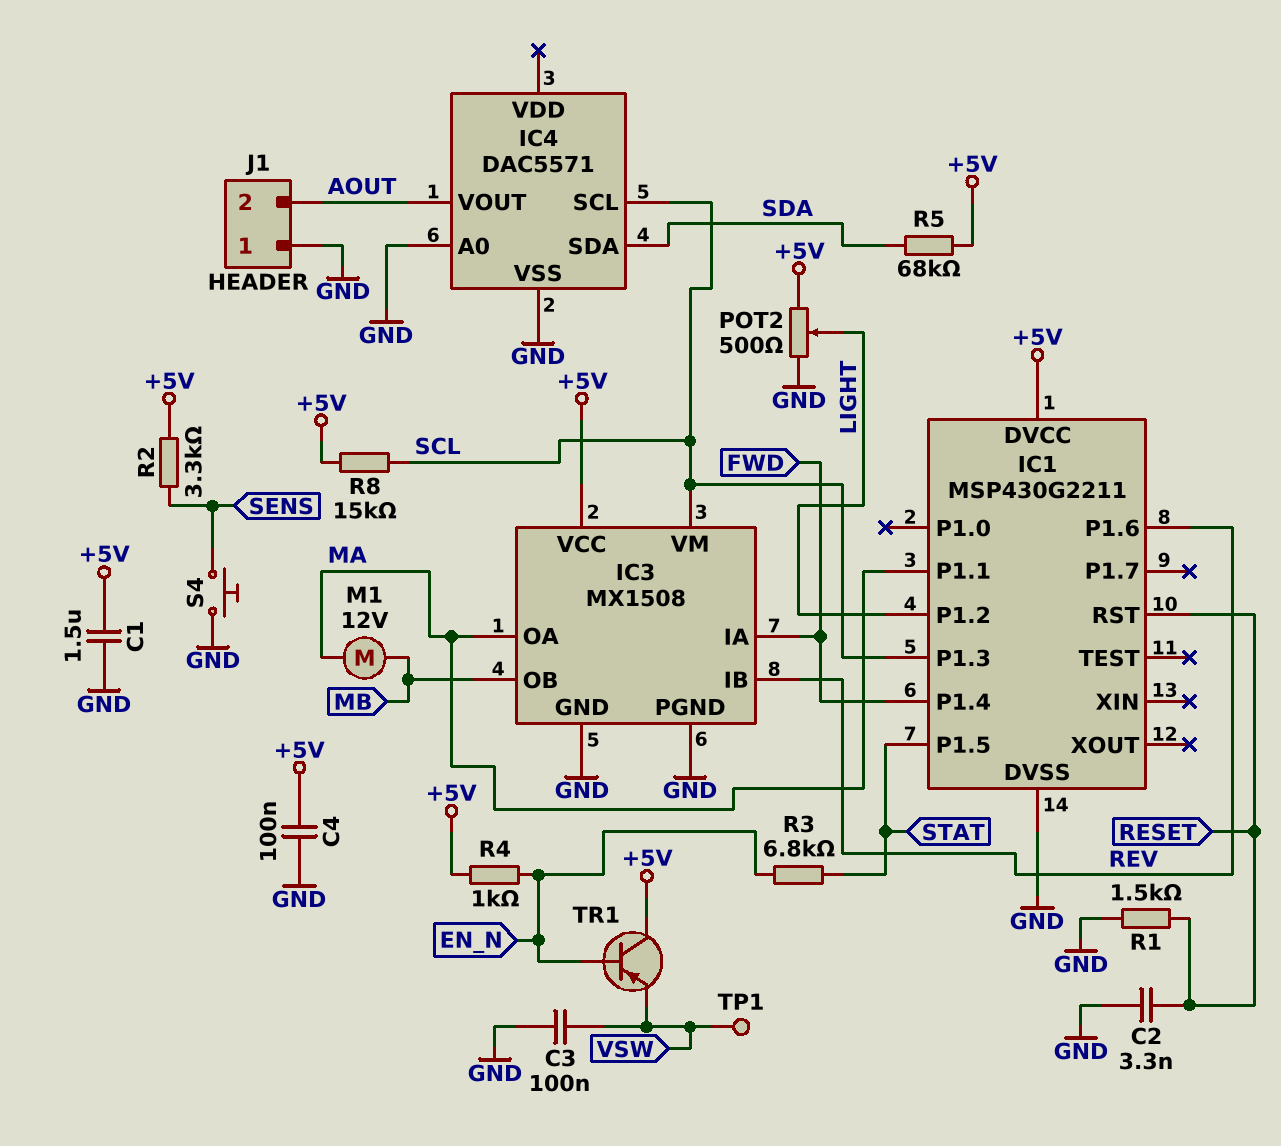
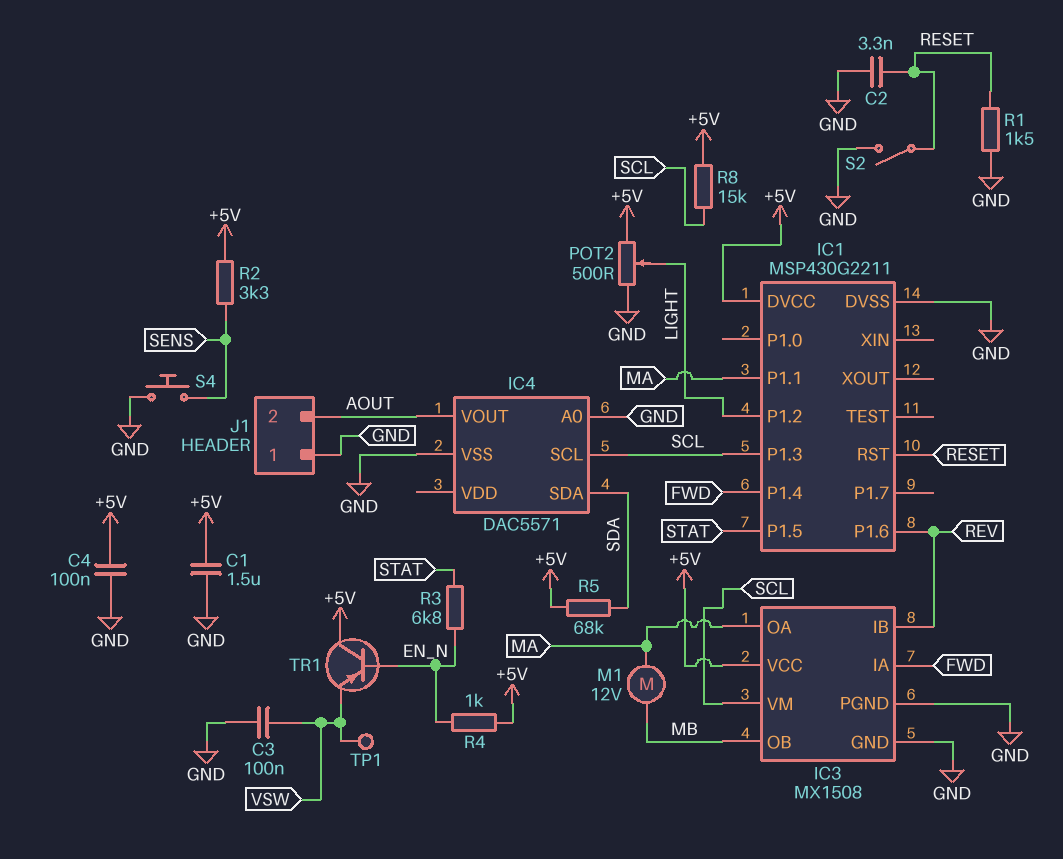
S2: none -> switch (GND, RESET)

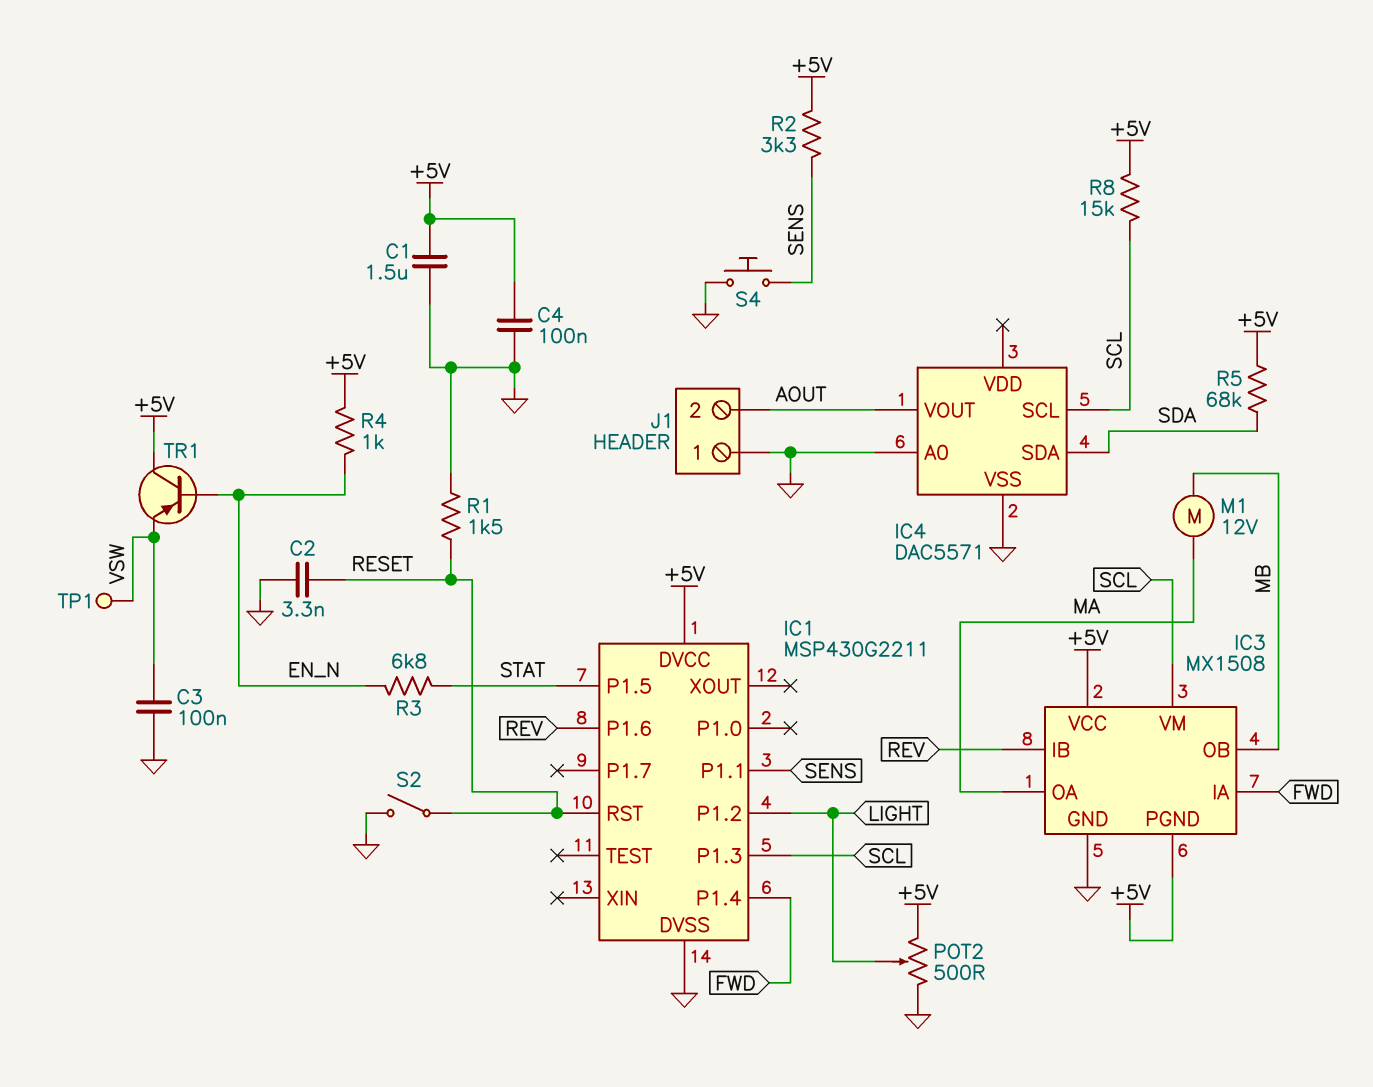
IC1 pin P1.1: MA -> SENS
IC3 pin PGND: GND -> +5V

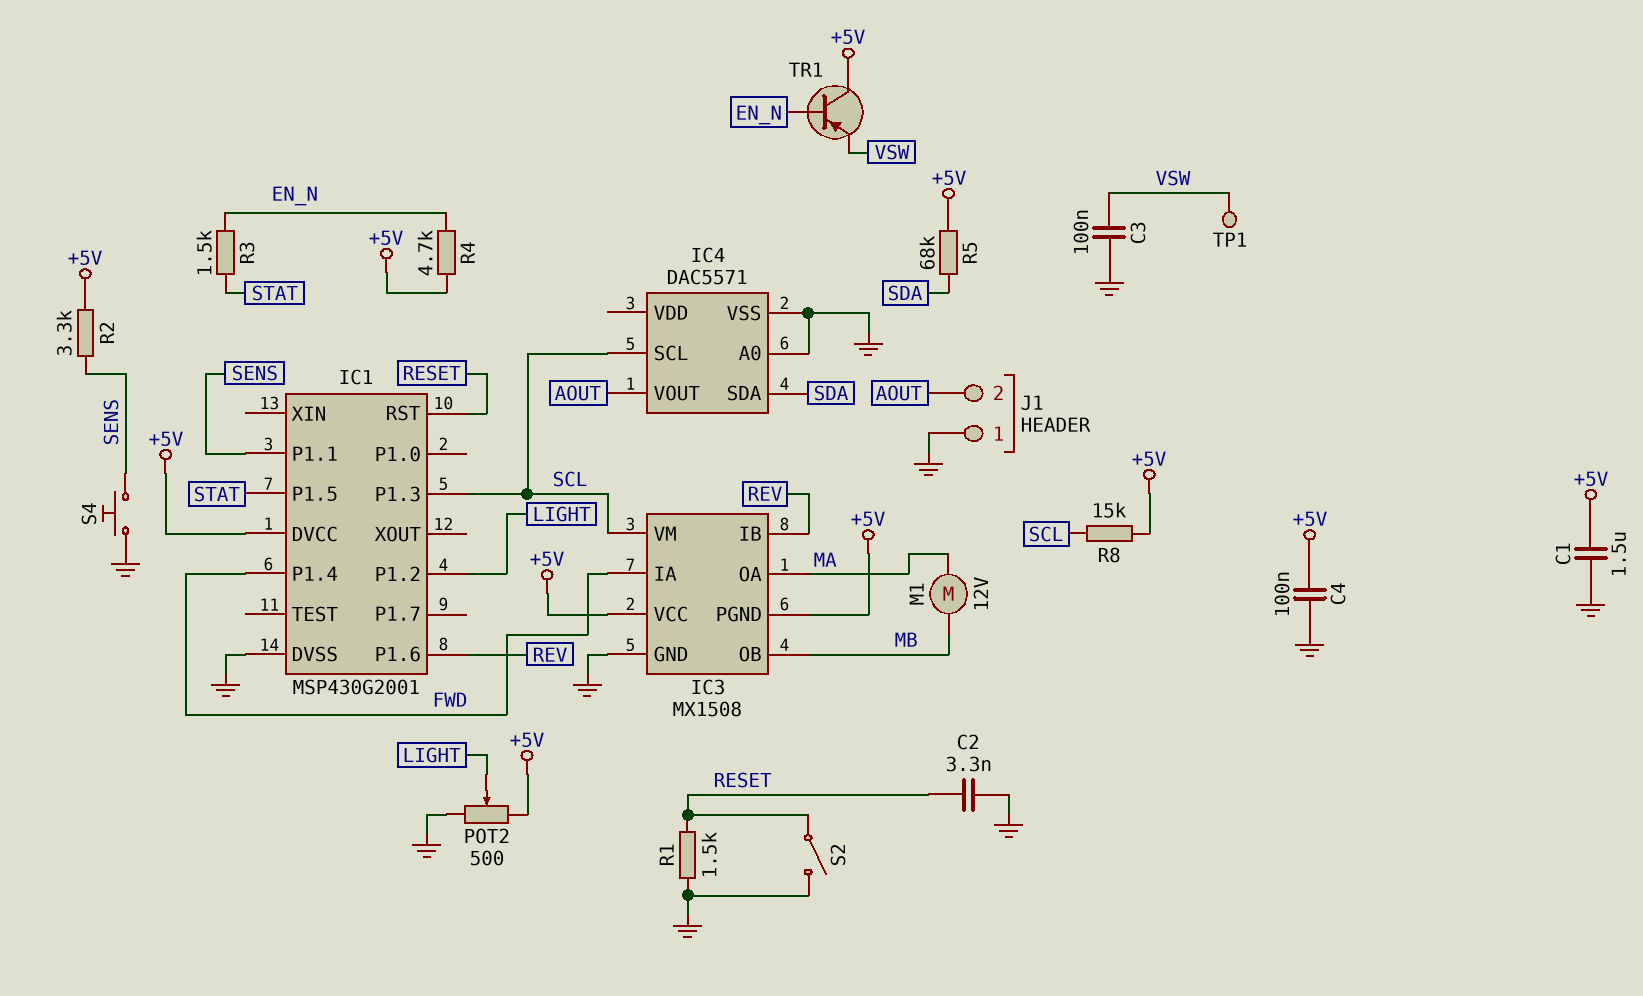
IC1: MSP430G2211 -> MSP430G2001
R3: 6.8k (EN_N, STAT) -> 1.5k (EN_N, STAT)
R4: 1k (+5V, EN_N) -> 4.7k (+5V, EN_N)

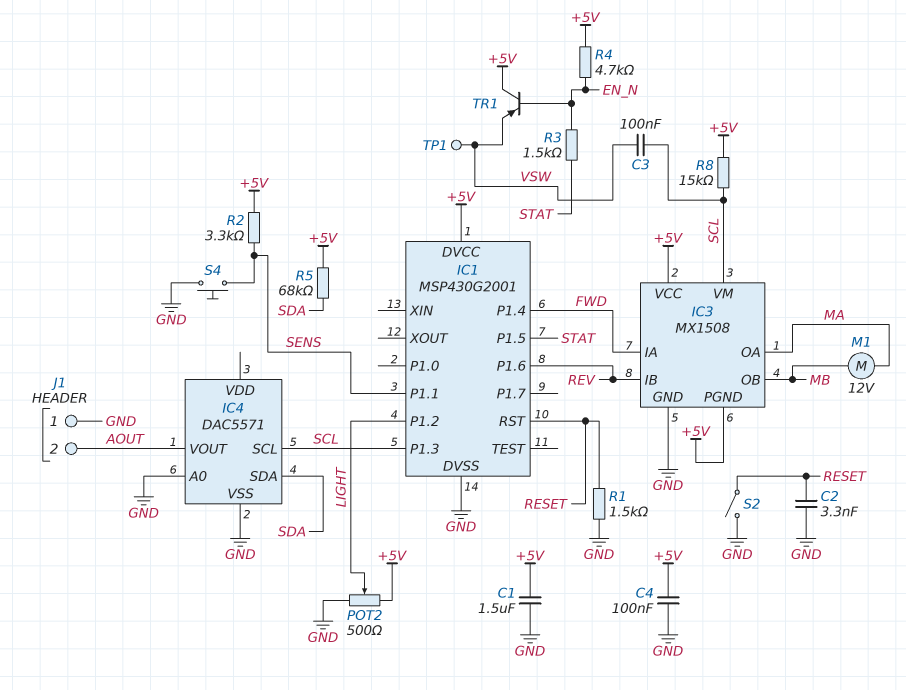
C3: 100nF (GND, VSW) -> 100nF (SCL, VSW)

